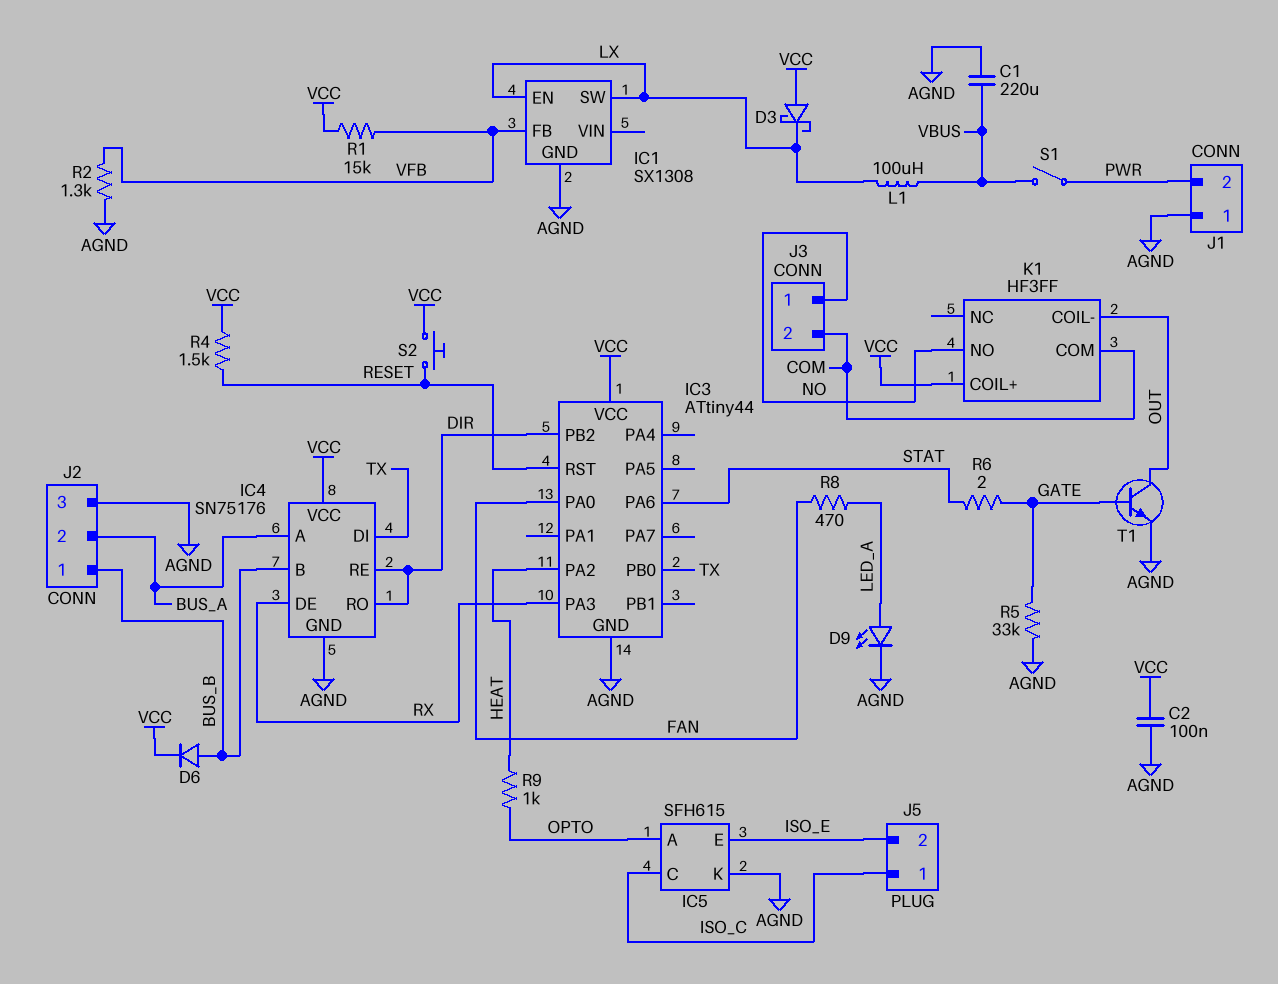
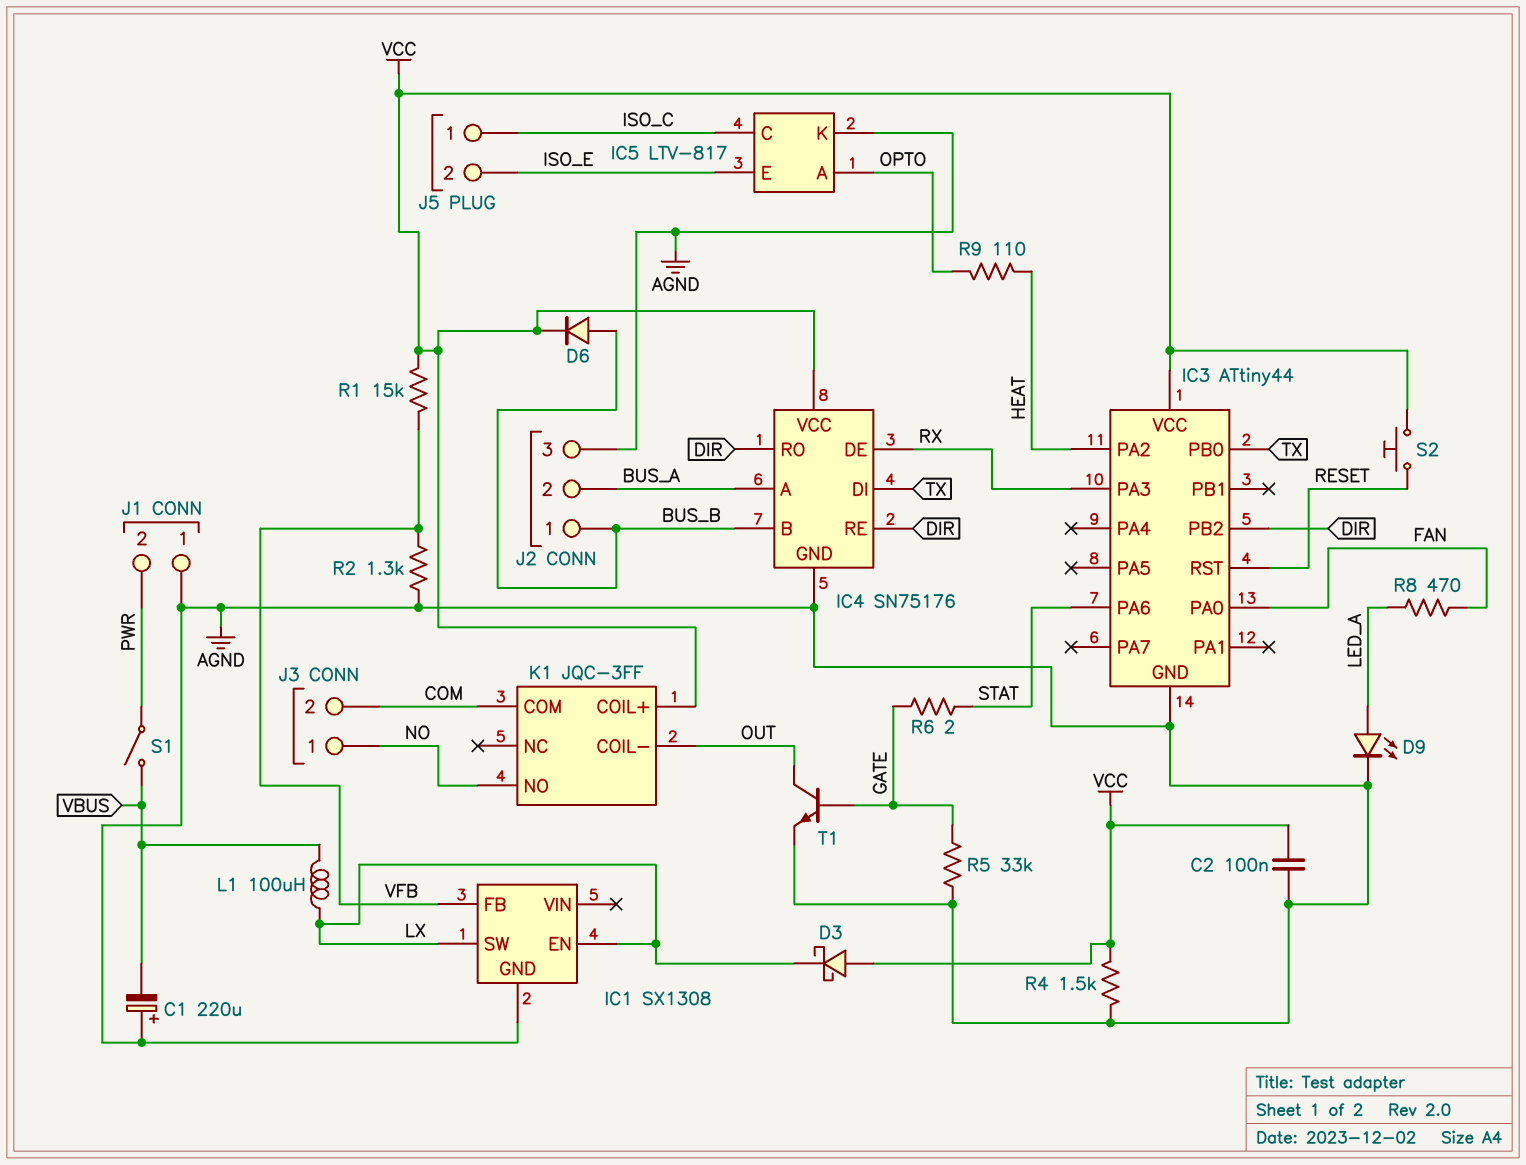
C1: 220uF (AGND, VBUS) -> 220uF (plus AGND, minus VBUS)
IC5: SFH615 -> LTV-817
K1: HF3FF -> JQC-3FF
R4: 1.5k (RESET, VCC) -> 1.5k (AGND, VCC)
R9: 1k (HEAT, OPTO) -> 110 (HEAT, OPTO)

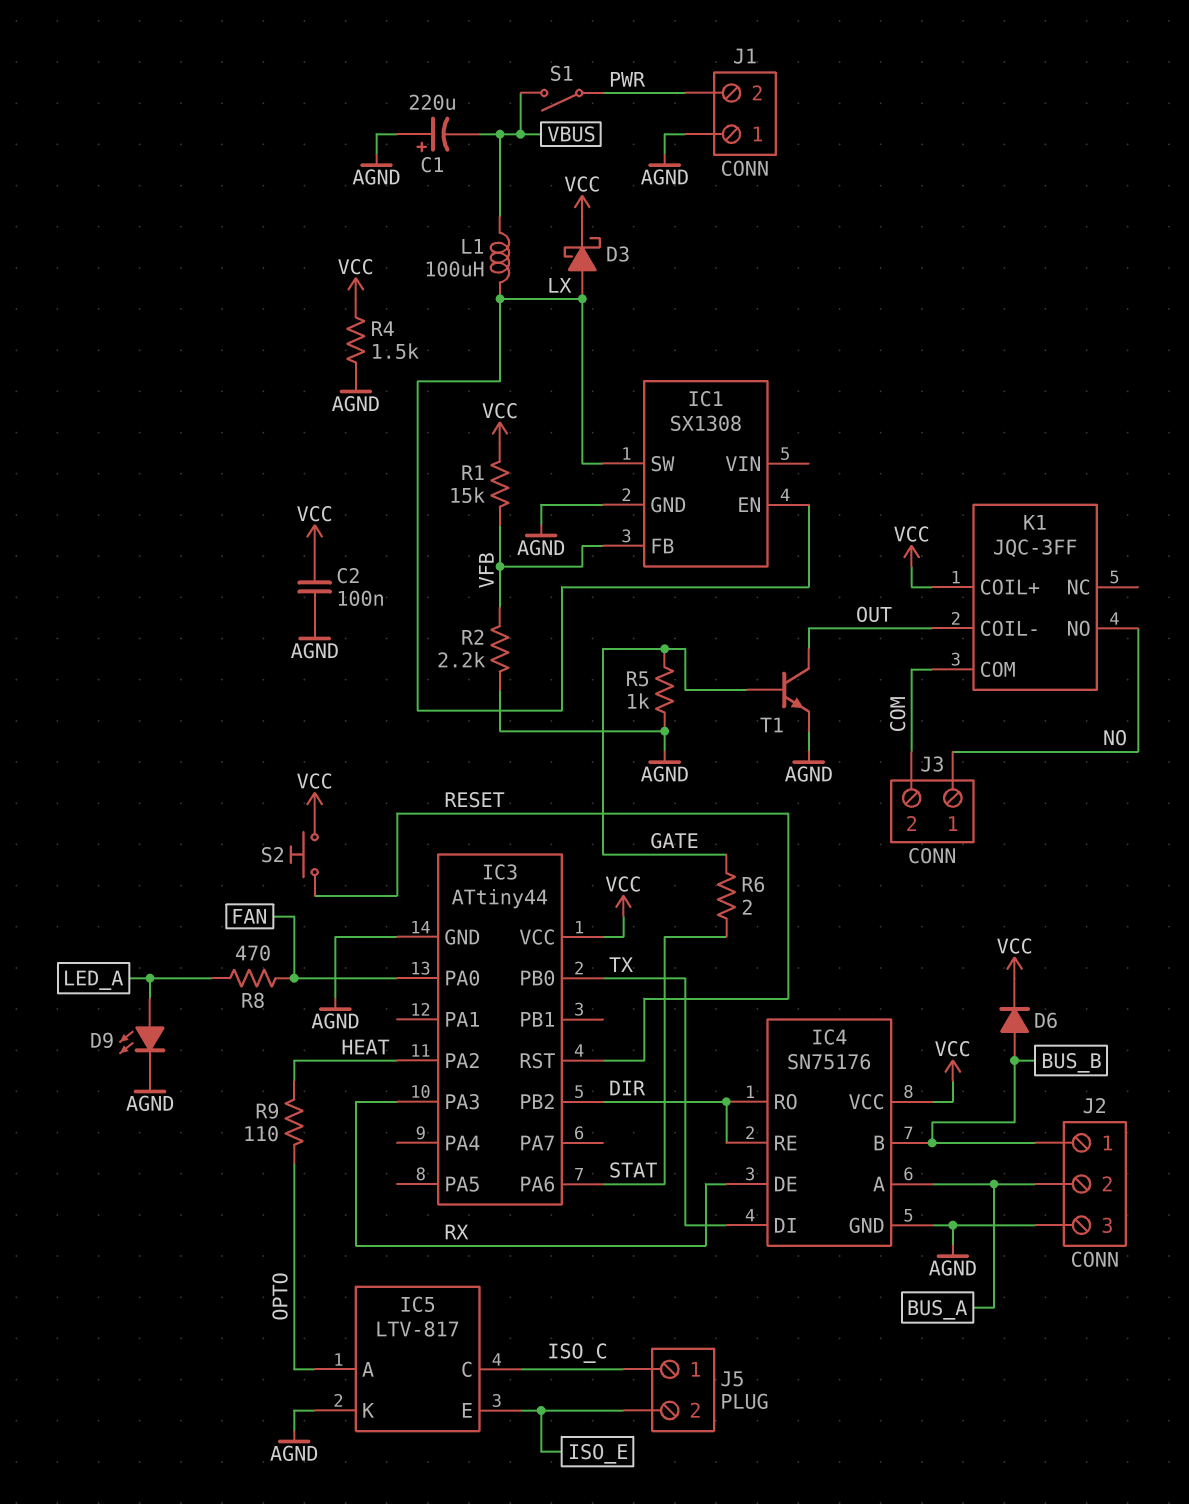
D3: schottky (A VCC, K LX) -> schottky (A LX, K VCC)
R2: 1.3k (AGND, VFB) -> 2.2k (AGND, VFB)
R5: 33k (AGND, GATE) -> 1k (AGND, GATE)

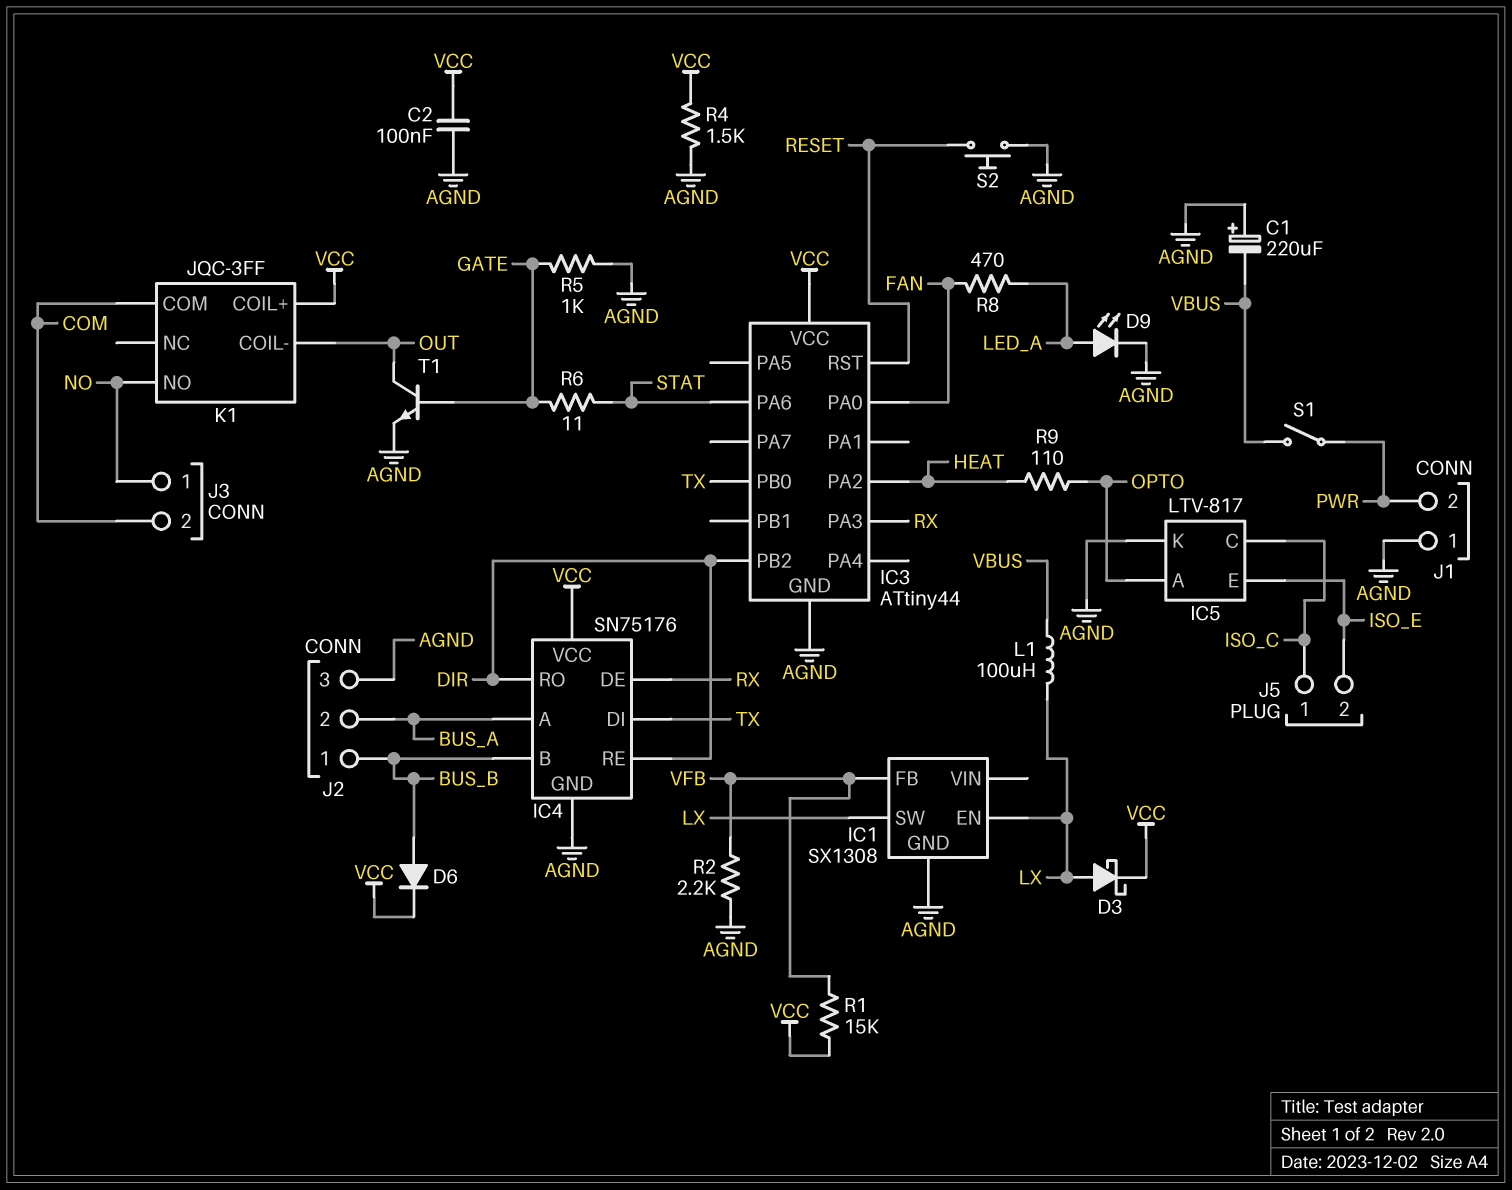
R6: 2 (GATE, STAT) -> 11 (GATE, STAT)
S2: button (RESET, VCC) -> button (AGND, RESET)

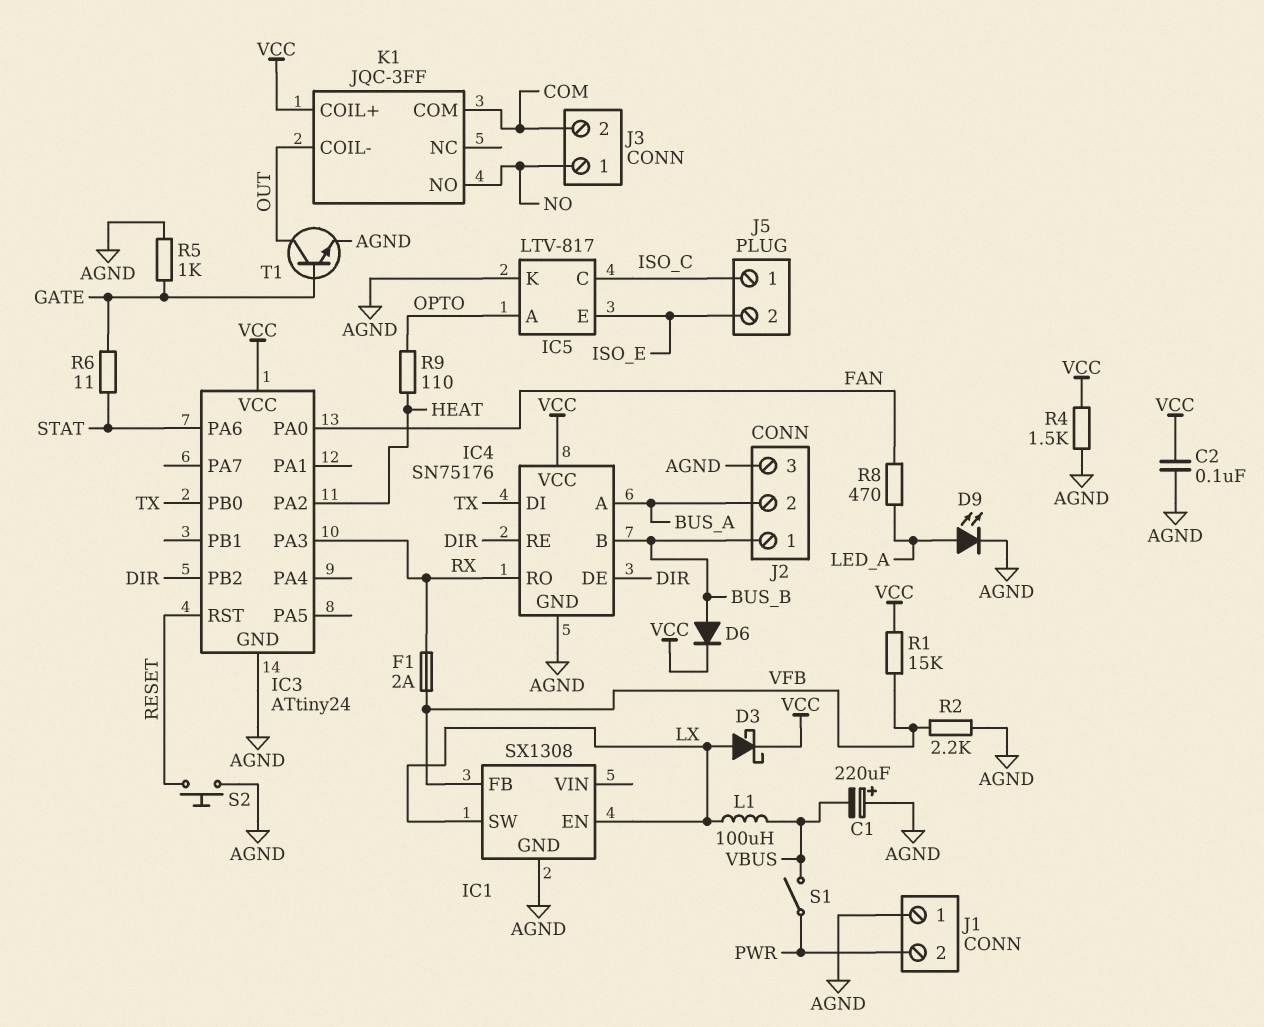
F1: none -> 2A (RX, VFB)
IC3: ATtiny44 -> ATtiny24
IC4 pin DE: RX -> DIR
IC4 pin RO: DIR -> RX

